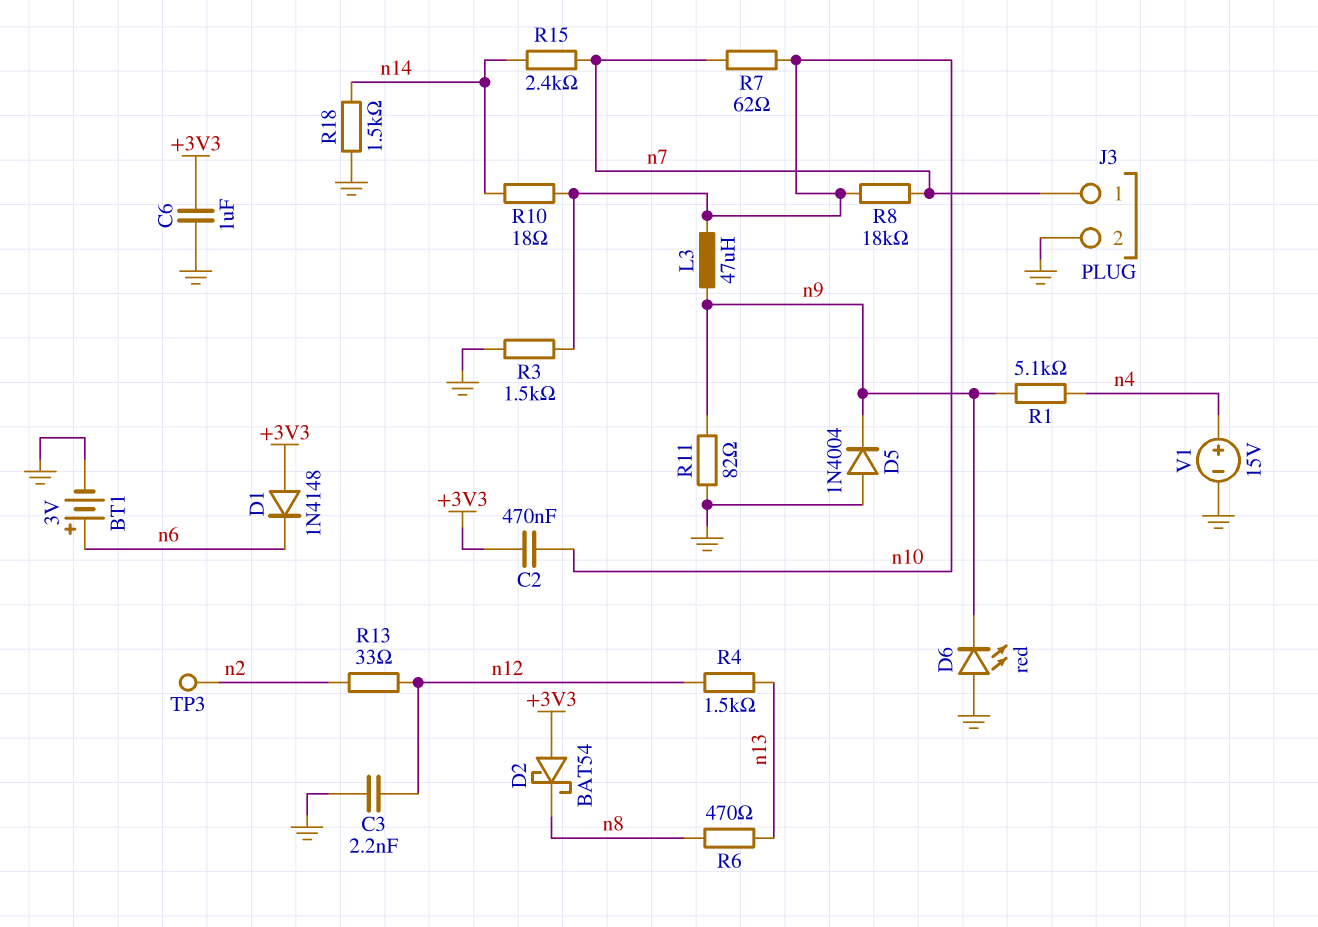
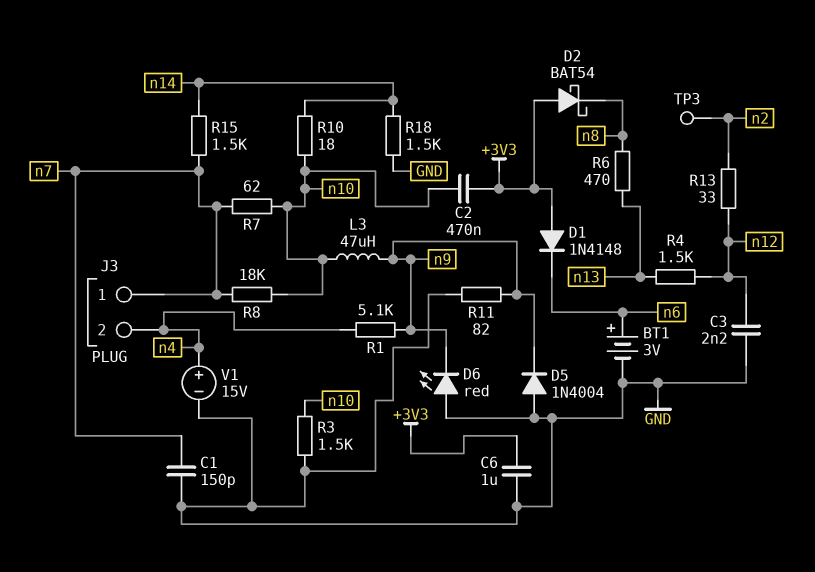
C1: none -> 150pF (GND, n7)
J3 pin 2: GND -> n4
R15: 2.4k (n7, n14) -> 1.5k (n7, n14)

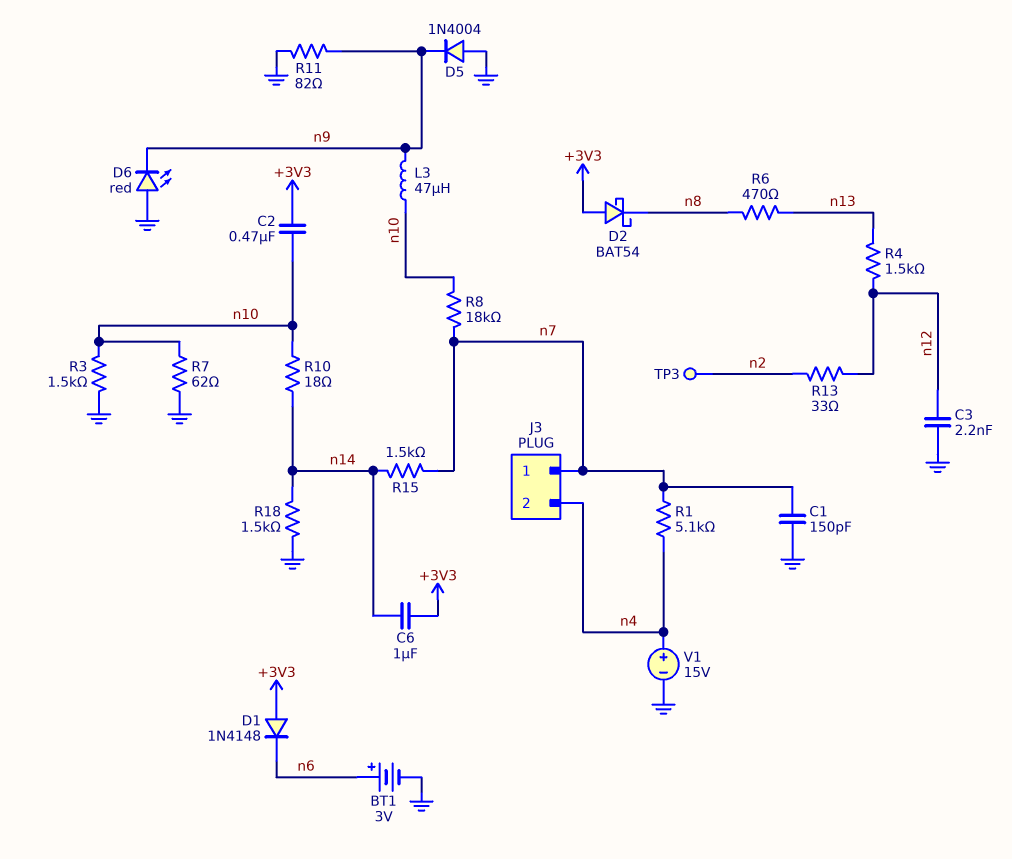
C6: 1uF (+3V3, GND) -> 1uF (+3V3, n14)
R1: 5.1k (n4, n9) -> 5.1k (n4, n7)
R7: 62 (n7, n10) -> 62 (GND, n10)

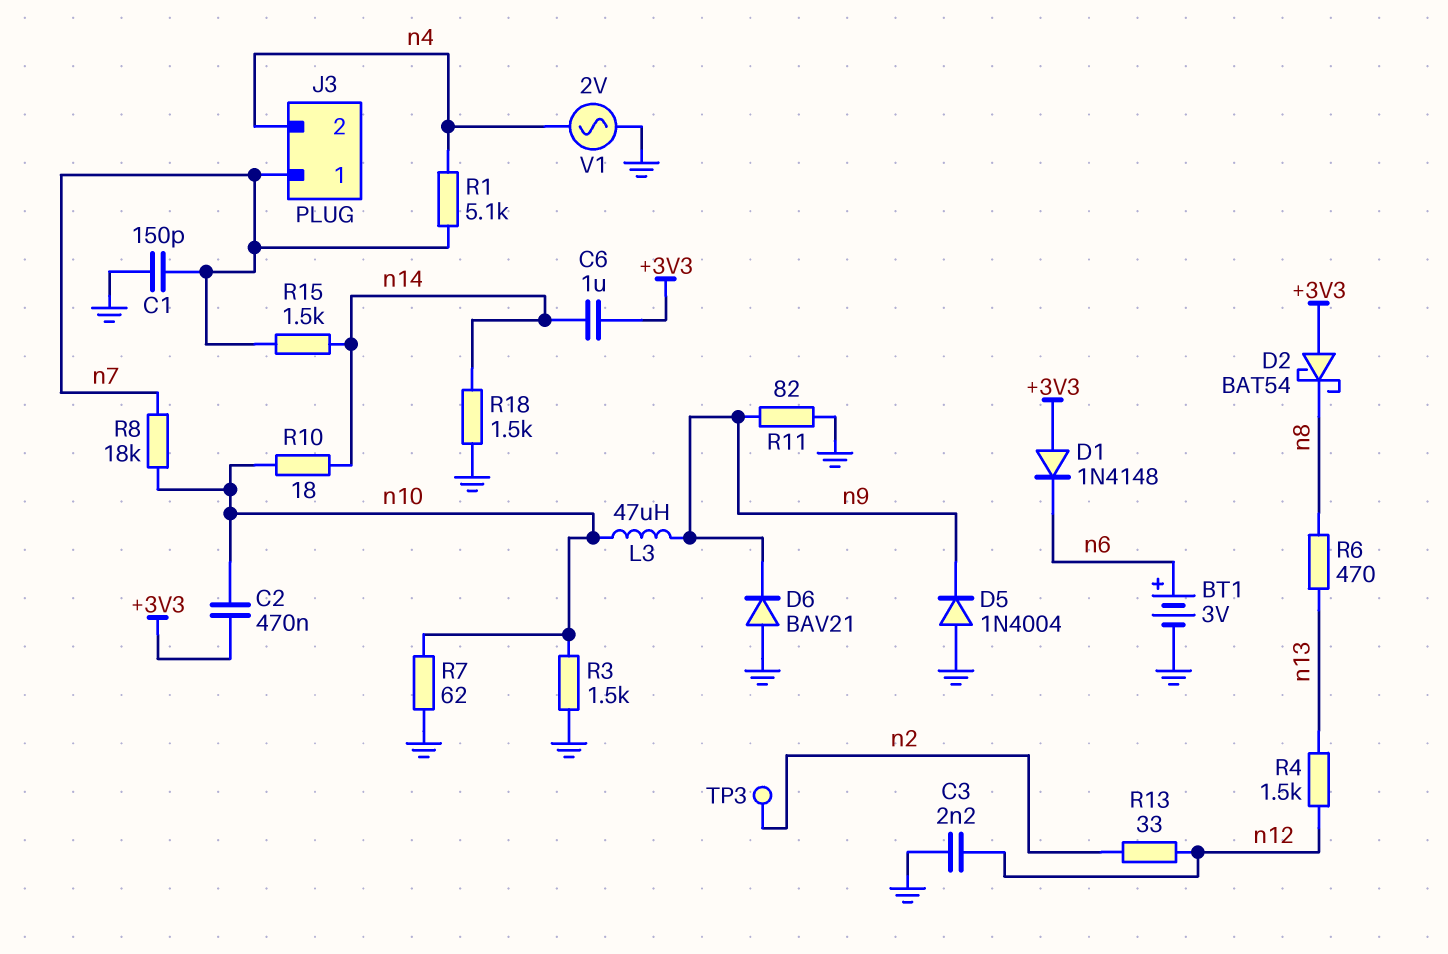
D6: LED red (A GND, K n9) -> diode BAV21 (A GND, K n9)
V1: 15V (plus n4, minus GND) -> AC 2V (GND, n4)

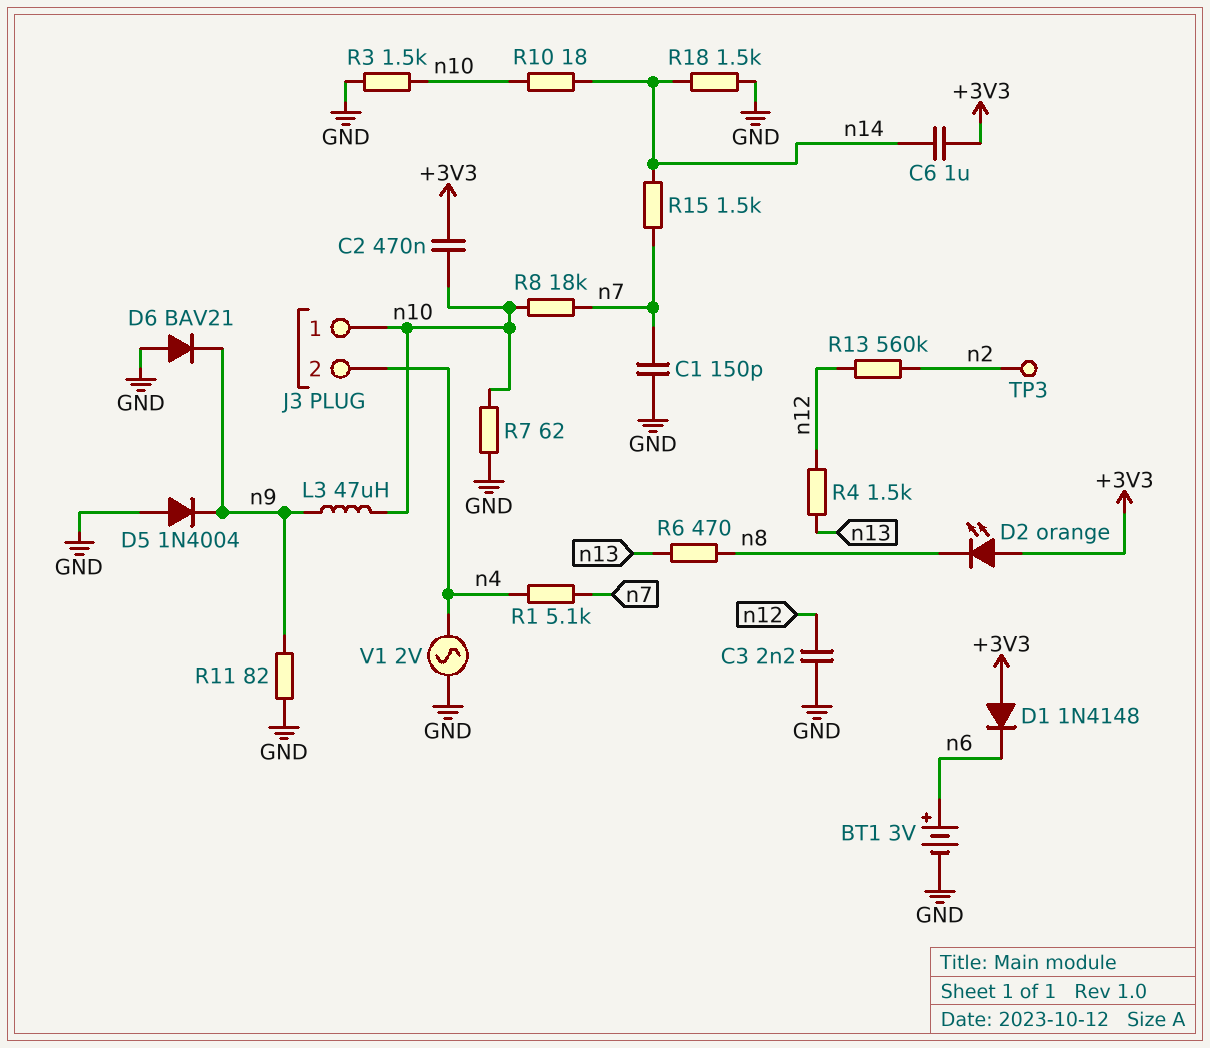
D2: schottky BAT54 (A +3V3, K n8) -> LED orange (A +3V3, K n8)
J3 pin 1: n7 -> n10
R13: 33 (n2, n12) -> 560k (n2, n12)

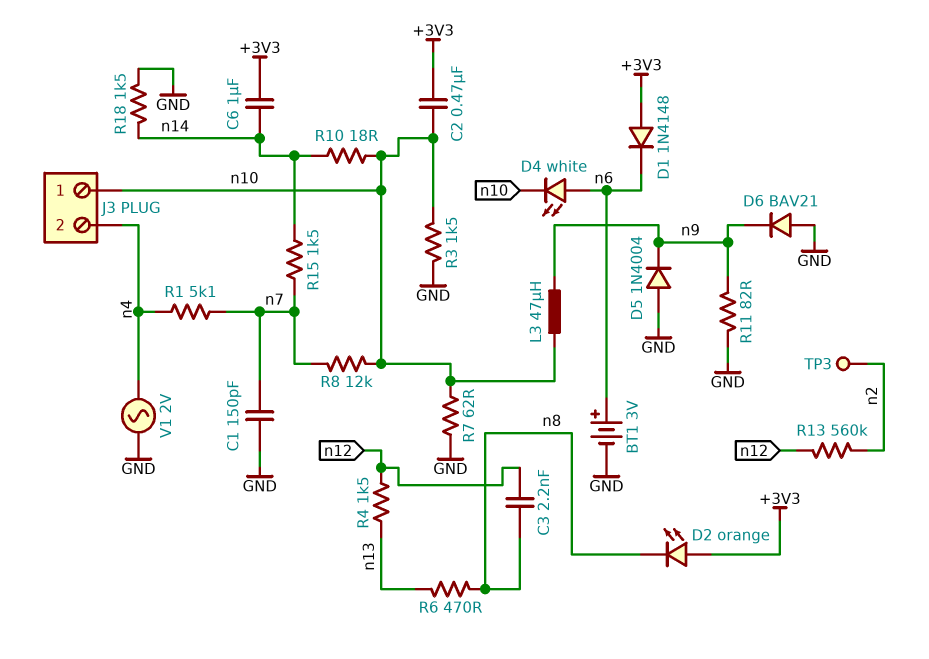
C3: 2.2nF (GND, n12) -> 2.2nF (n8, n12)
D4: none -> LED white (A n6, K n10)
R8: 18k (n7, n10) -> 12k (n7, n10)

